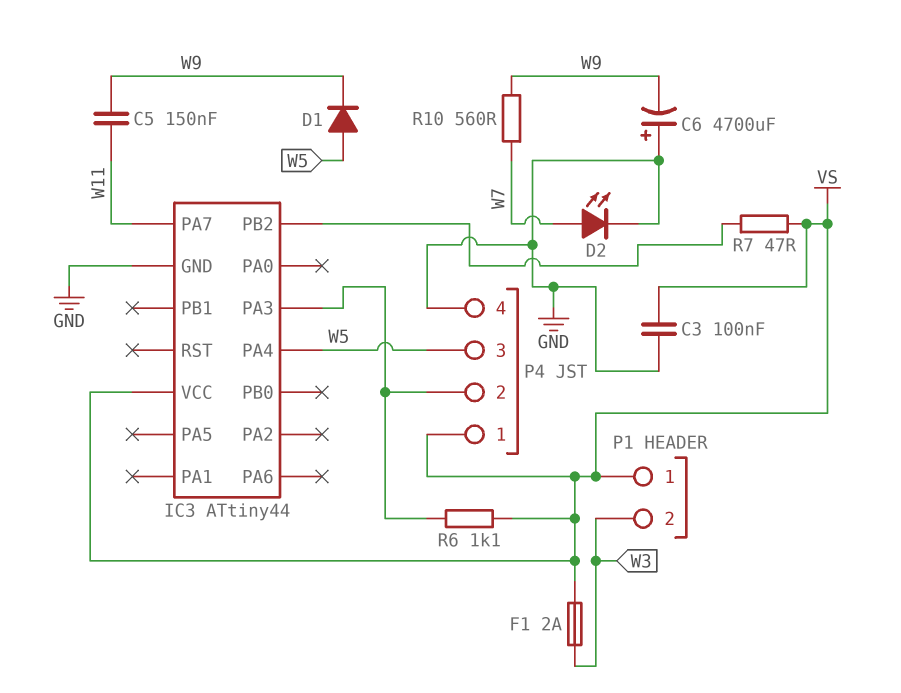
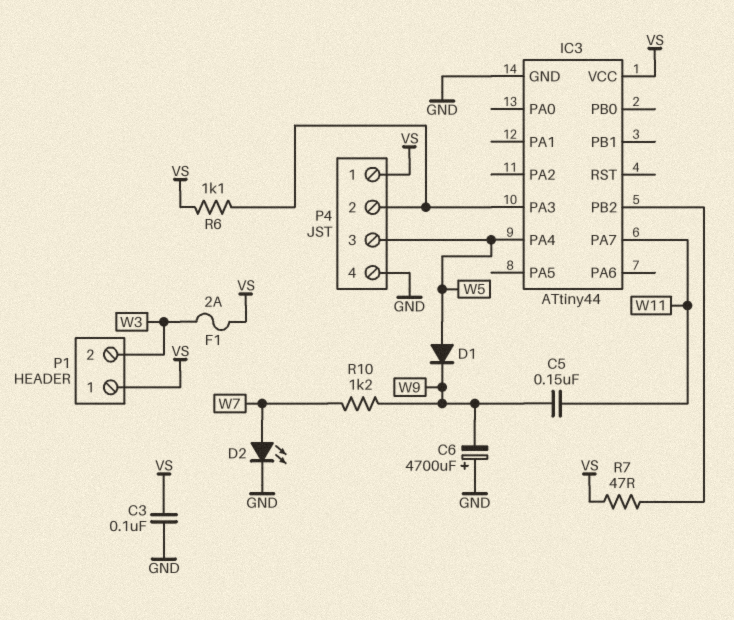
R10: 560 (W7, W9) -> 1.2k (W7, W9)

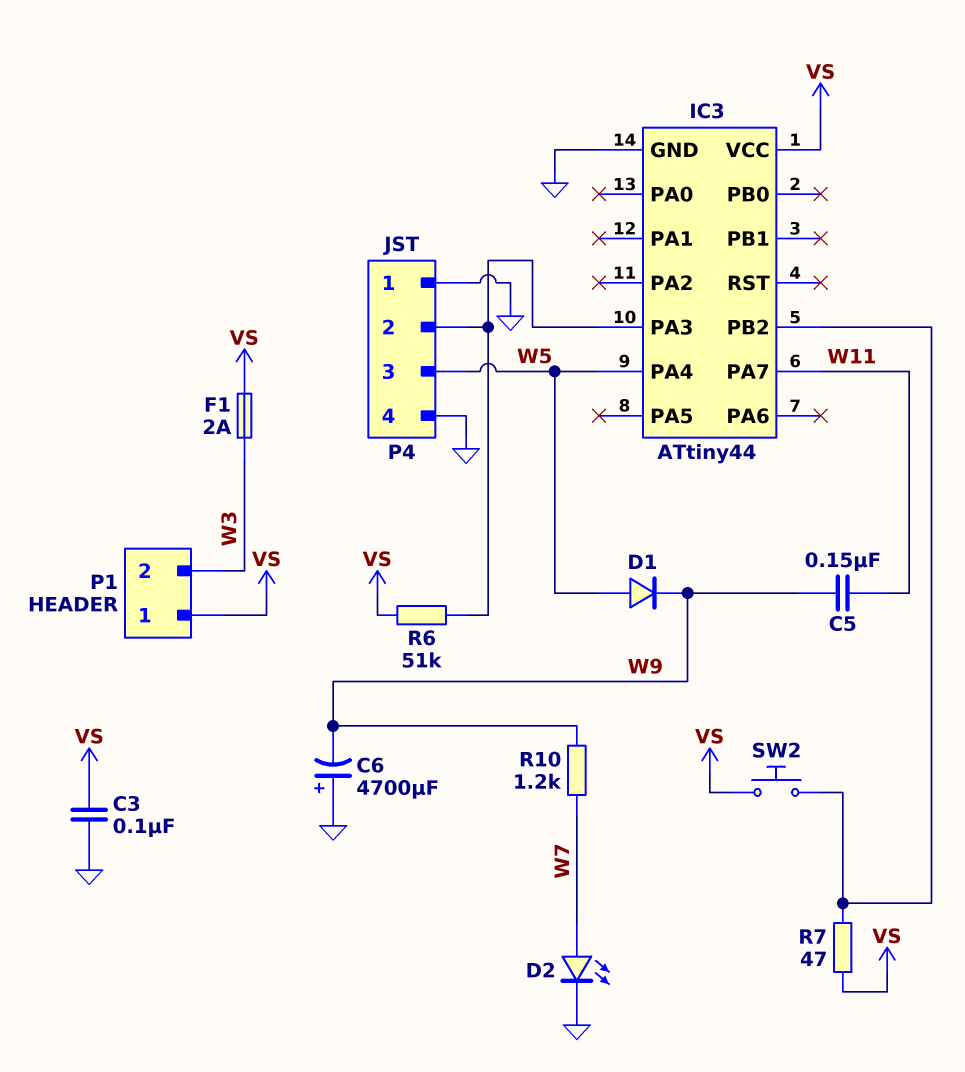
P4 pin 1: VS -> GND
R6: 1.1k (IC3/PA3, VS) -> 51k (IC3/PA3, VS)
SW2: none -> button (IC3/PB2, VS)

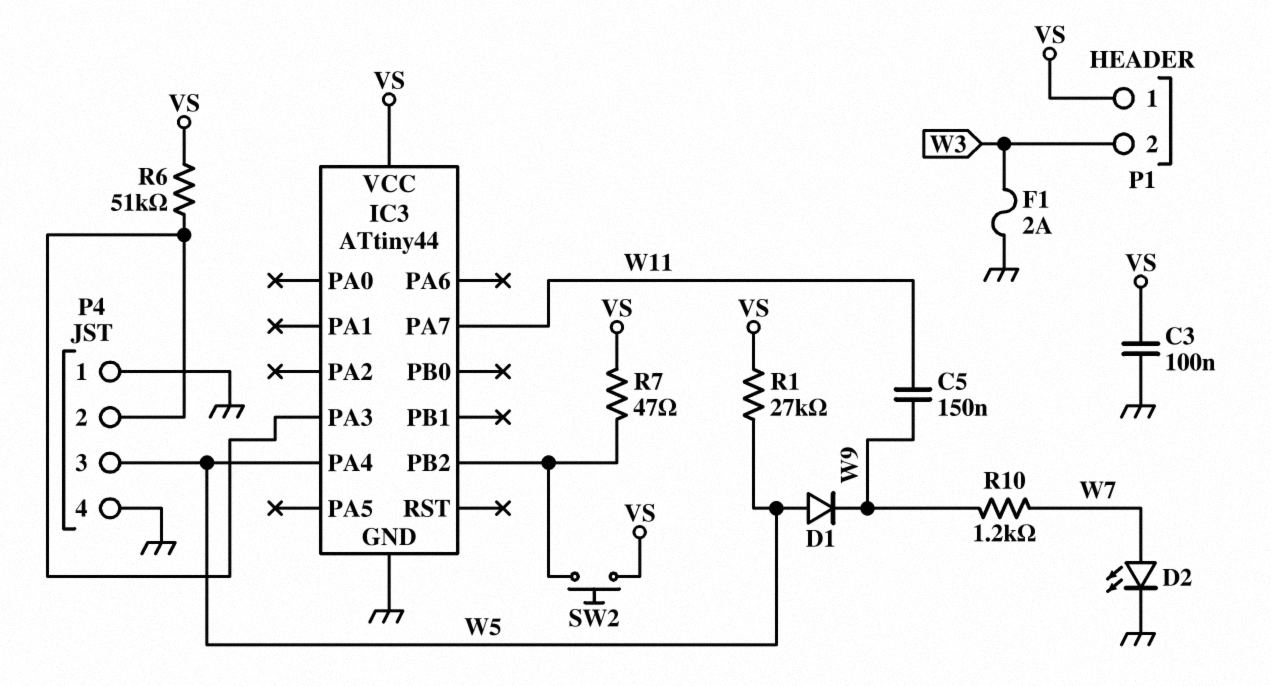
C6: 4700uF (plus GND, minus W9) -> none
F1: 2A (VS, W3) -> 2A (GND, W3)
R1: none -> 27k (VS, W5)

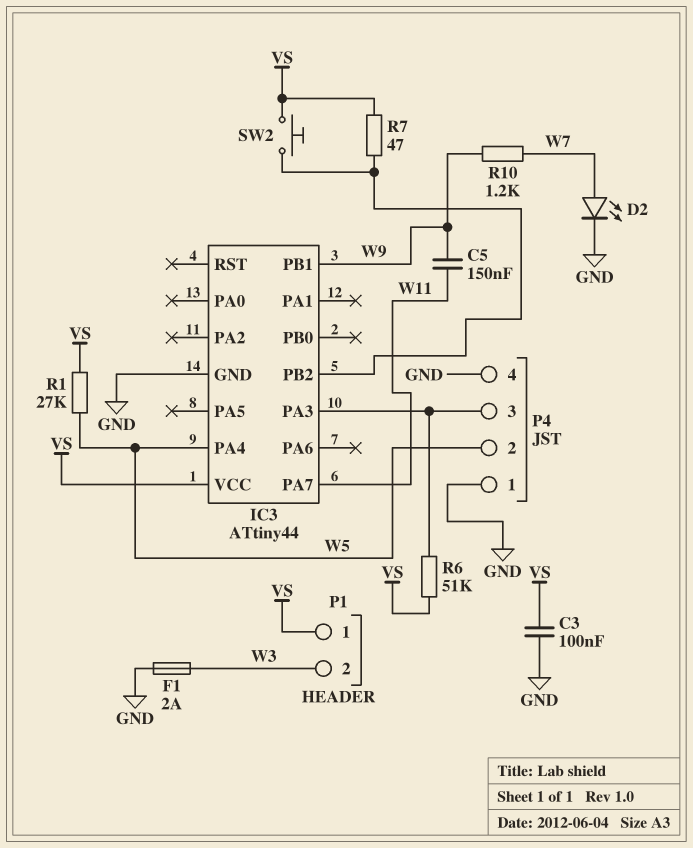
D1: diode (A W5, K W9) -> none
IC3 pin PB1: none -> W9
P4 pin 2: IC3/PA3 -> W5
P4 pin 3: W5 -> IC3/PA3

